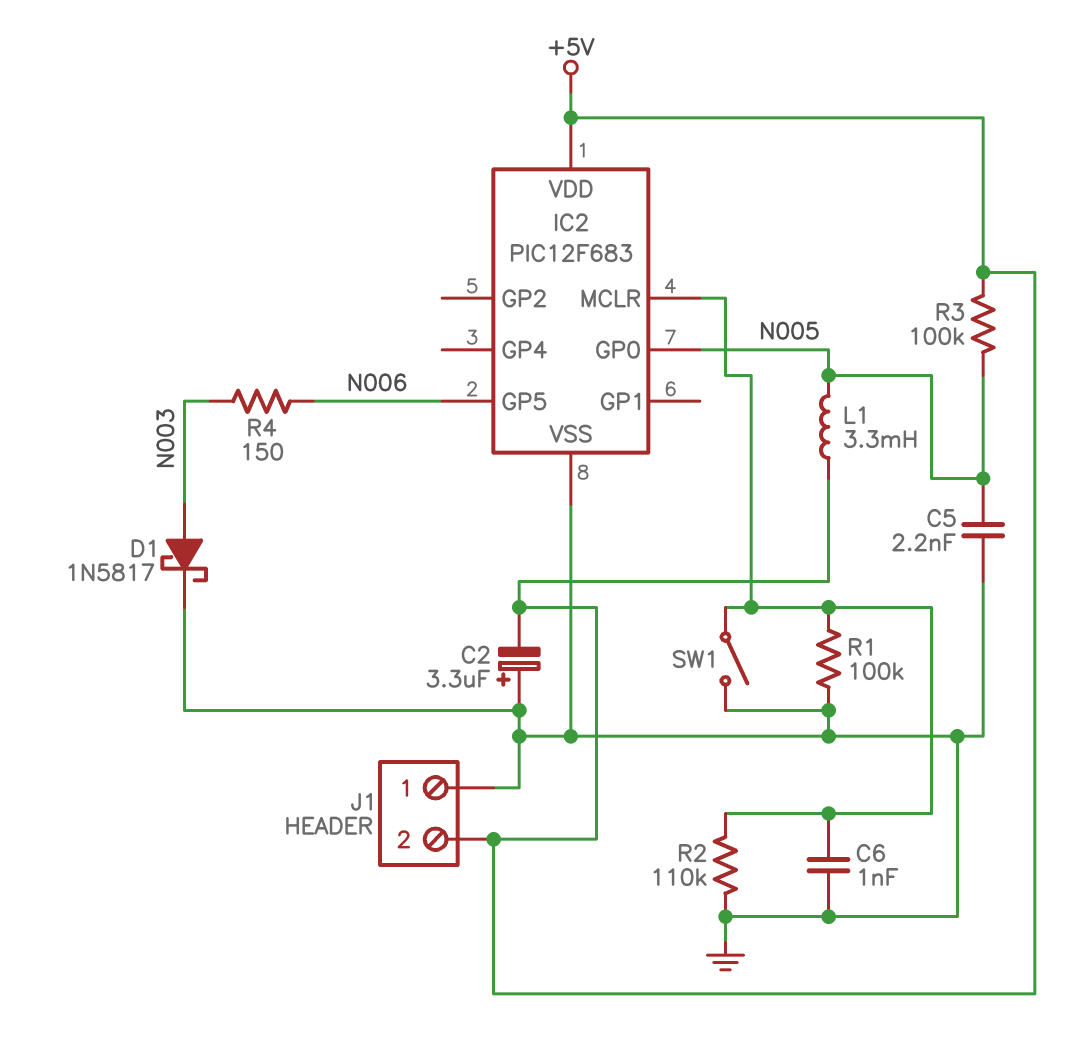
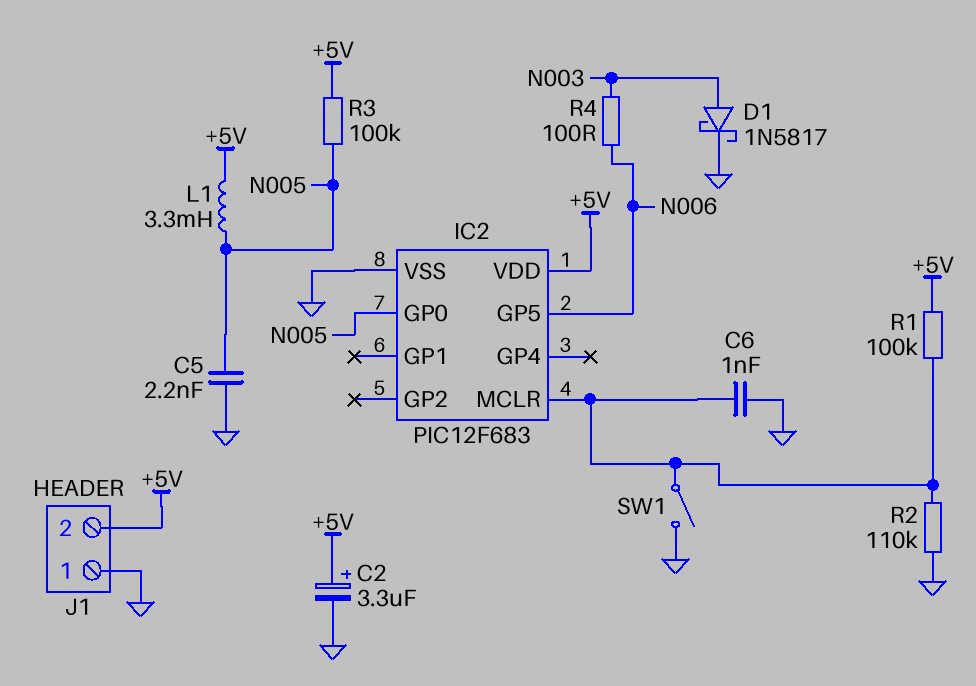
C2: 3.3uF (plus GND, minus +5V) -> 3.3uF (plus +5V, minus GND)
R1: 100k (GND, IC2/MCLR) -> 100k (+5V, IC2/MCLR)
R4: 150 (N003, N006) -> 100 (N003, N006)

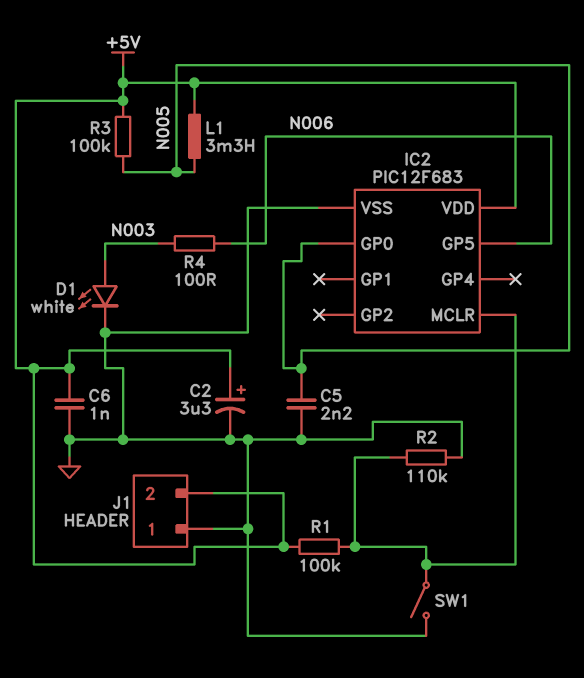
C6: 1nF (GND, IC2/MCLR) -> 1nF (+5V, GND)
D1: schottky 1N5817 (A N003, K GND) -> LED white (A N003, K GND)

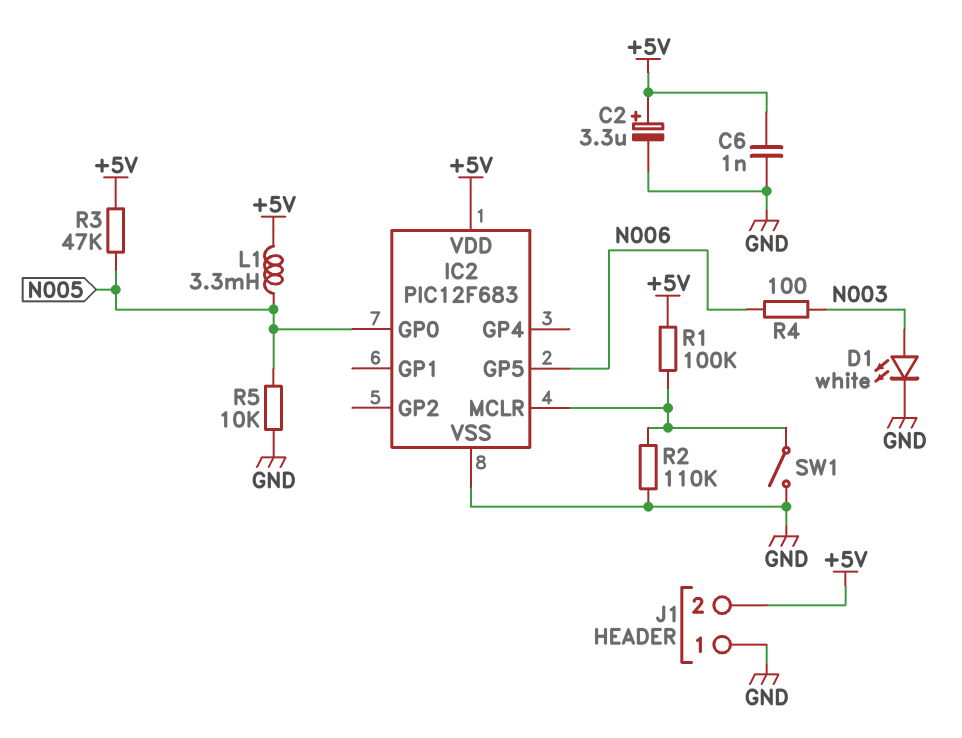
C5: 2.2nF (GND, N005) -> none
R3: 100k (+5V, N005) -> 47k (+5V, N005)
R5: none -> 10k (GND, N005)

